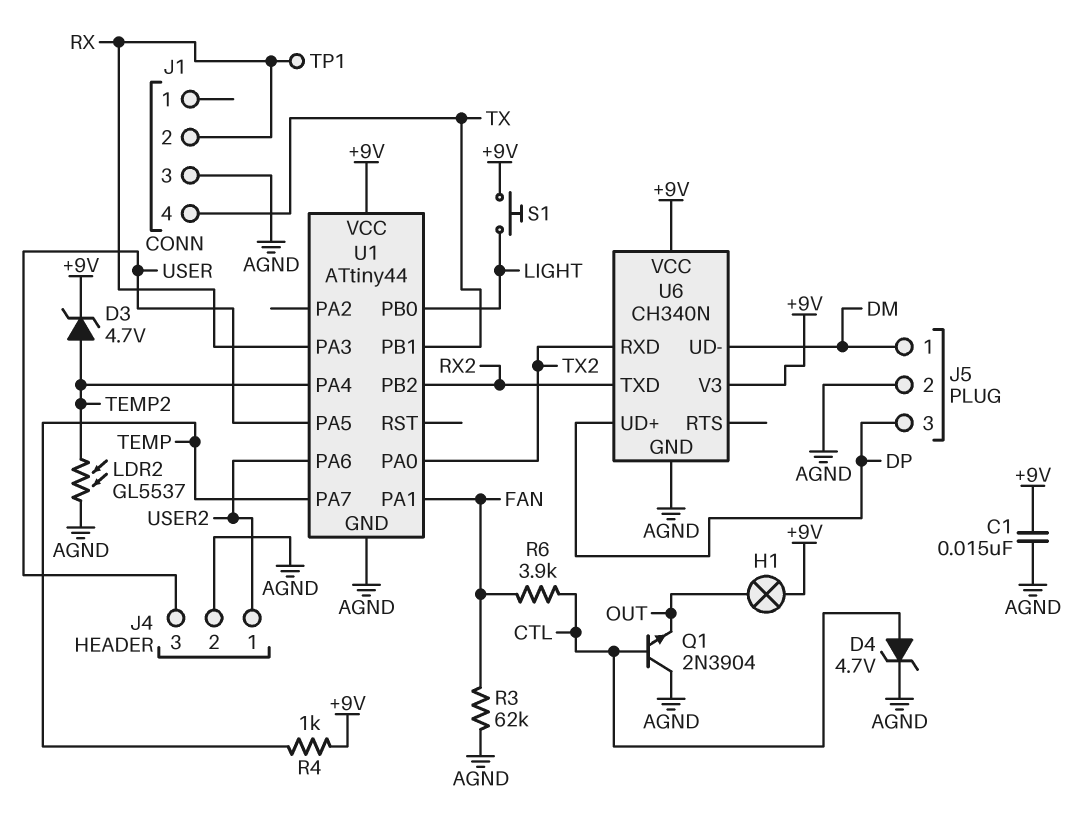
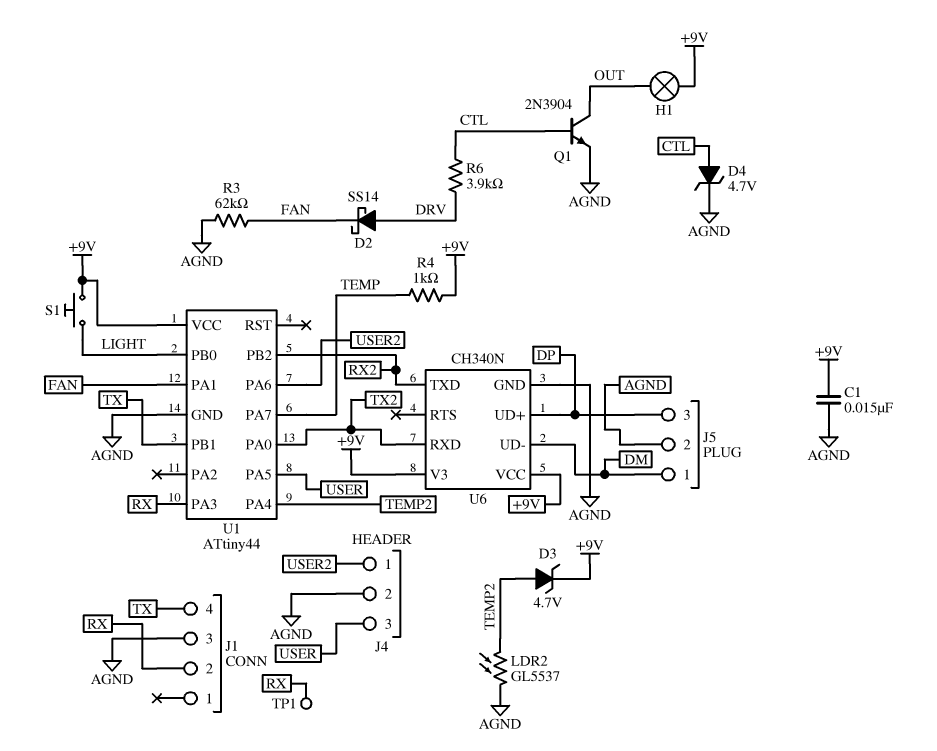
D2: none -> schottky SS14 (A DRV, K FAN)
Q1: NPN 2N3904 (B CTL, C AGND, E OUT) -> NPN 2N3904 (B CTL, C OUT, E AGND)
R6: 3.9k (CTL, FAN) -> 3.9k (CTL, DRV)

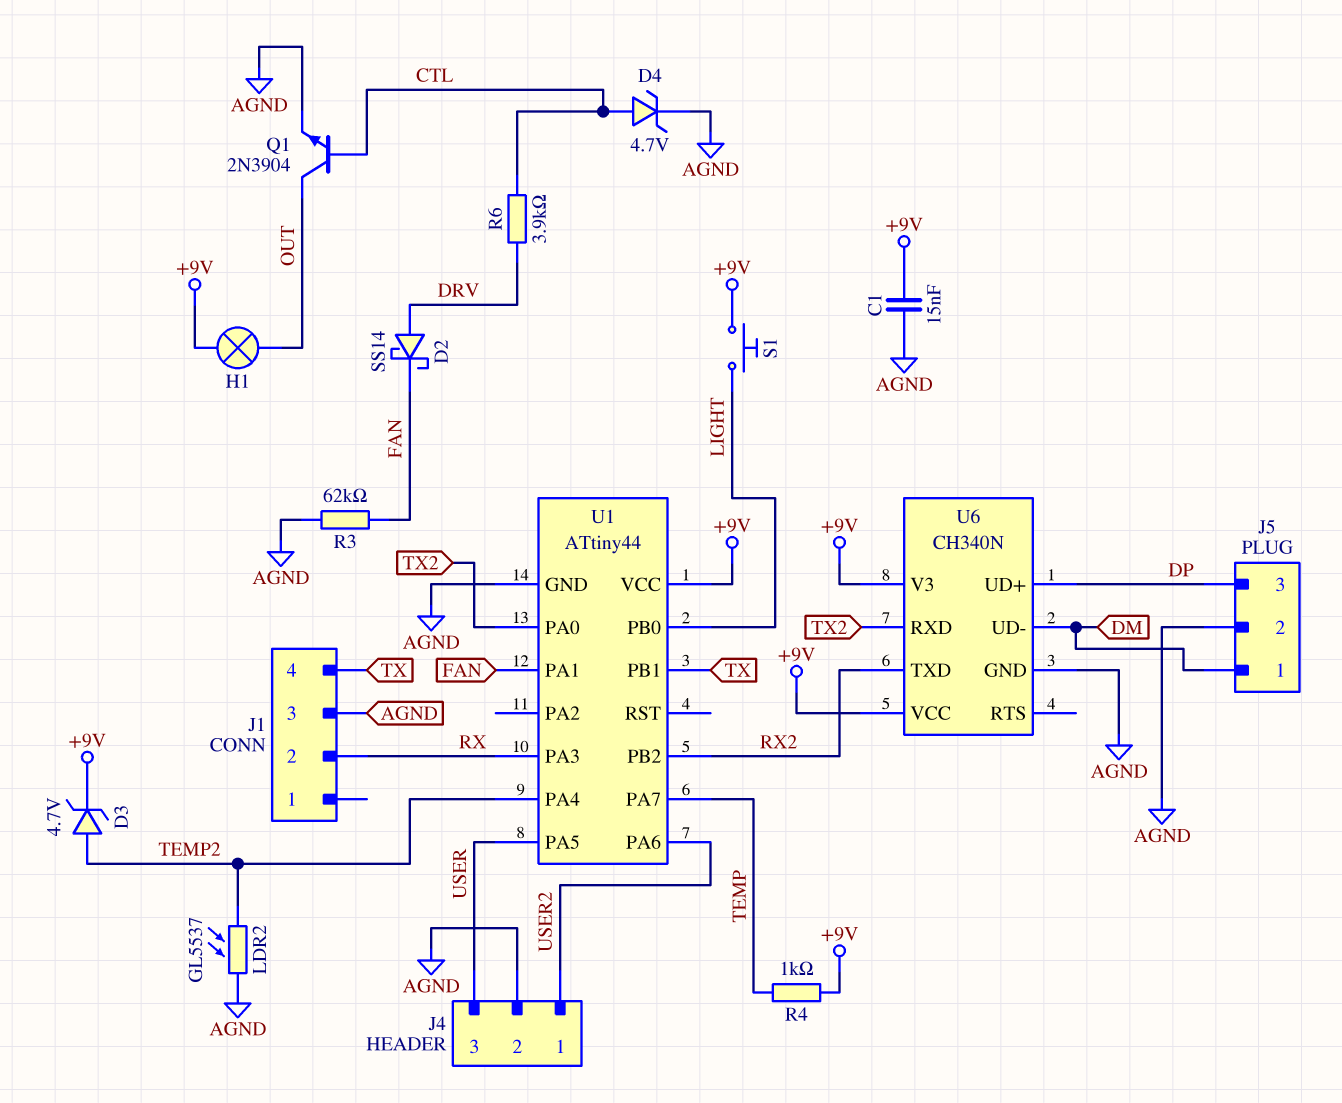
TP1: test point (RX) -> none

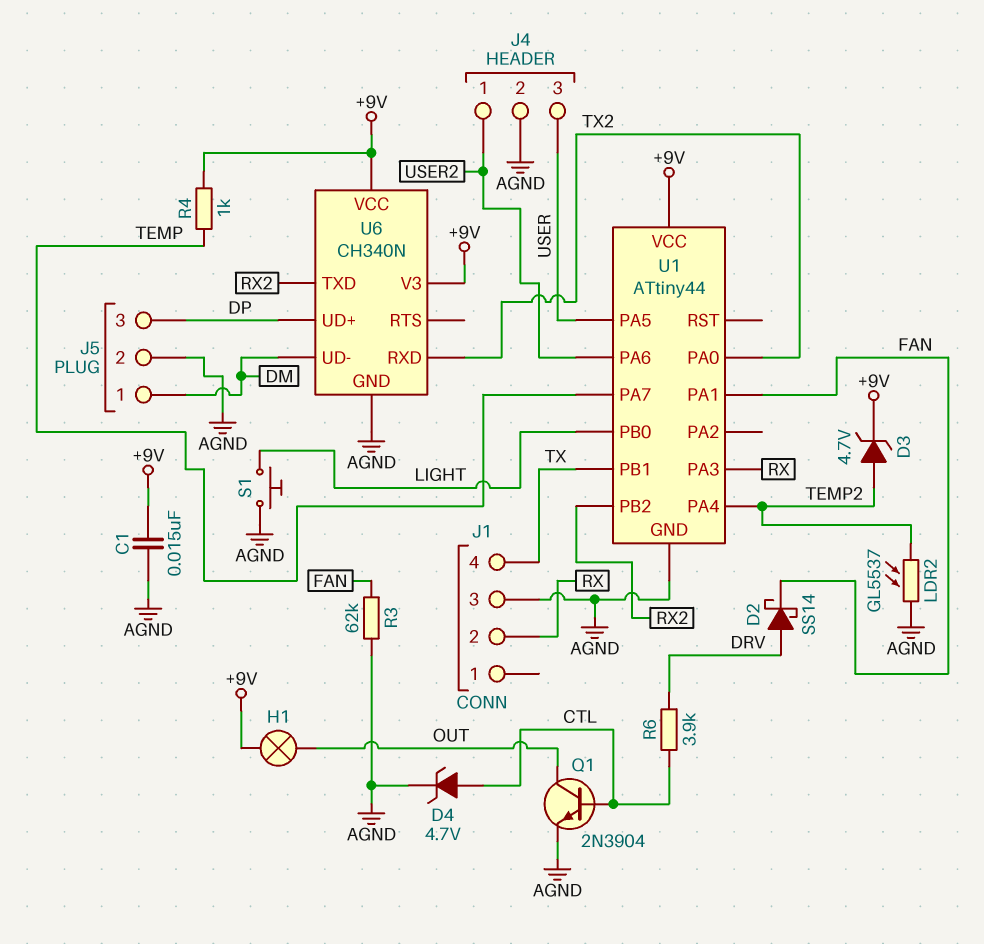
S1: button (+9V, LIGHT) -> button (AGND, LIGHT)

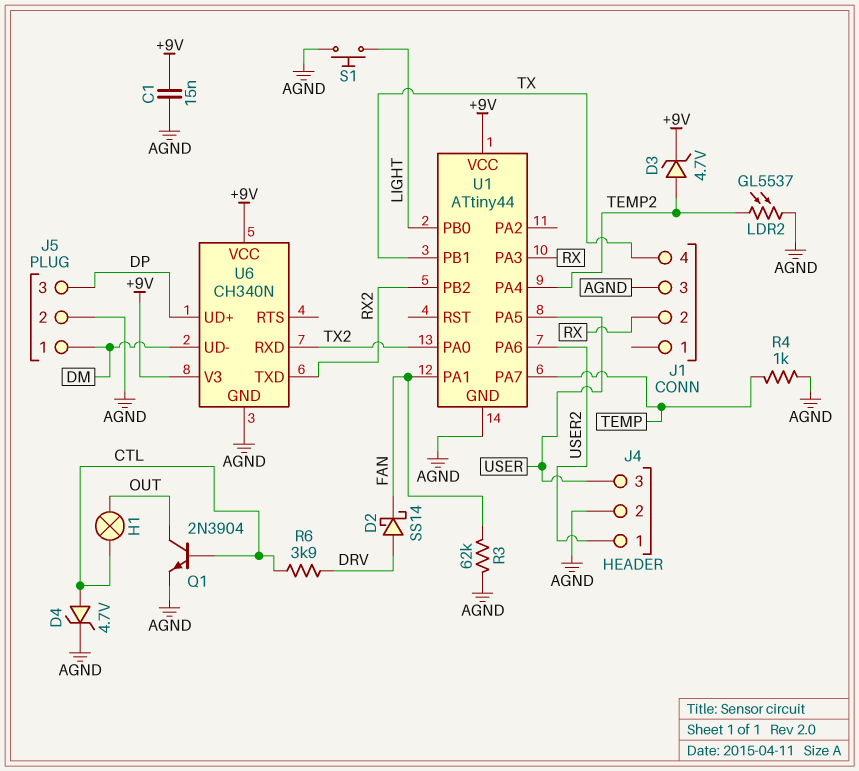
H1: lamp (+9V, OUT) -> lamp (CTL, OUT)
R4: 1k (+9V, TEMP) -> 1k (AGND, TEMP)

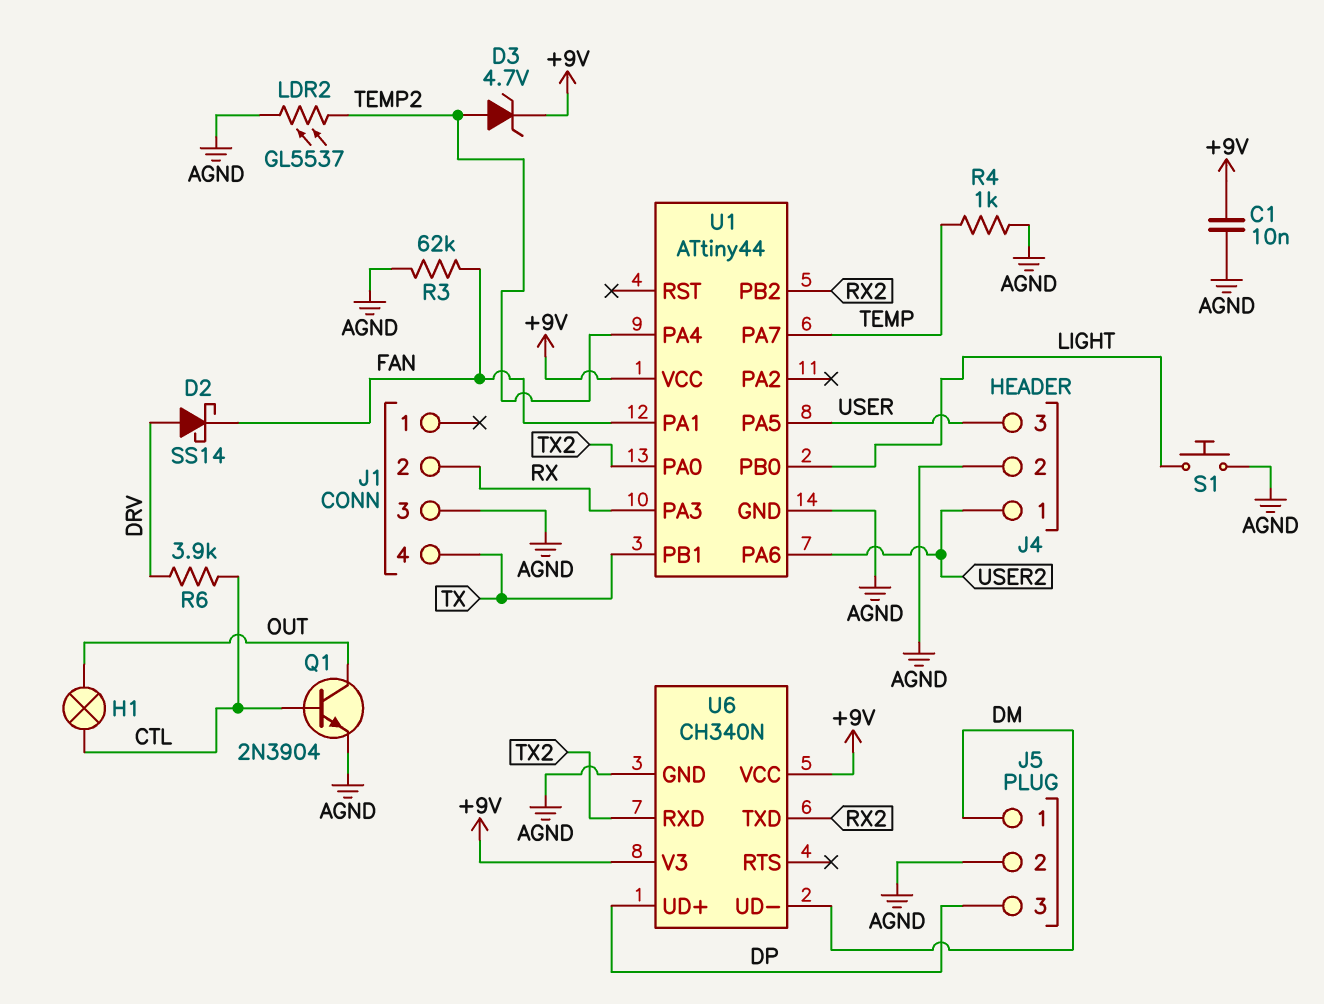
C1: 15nF (+9V, AGND) -> 10nF (+9V, AGND)
D4: zener 4.7V (A CTL, K AGND) -> none

